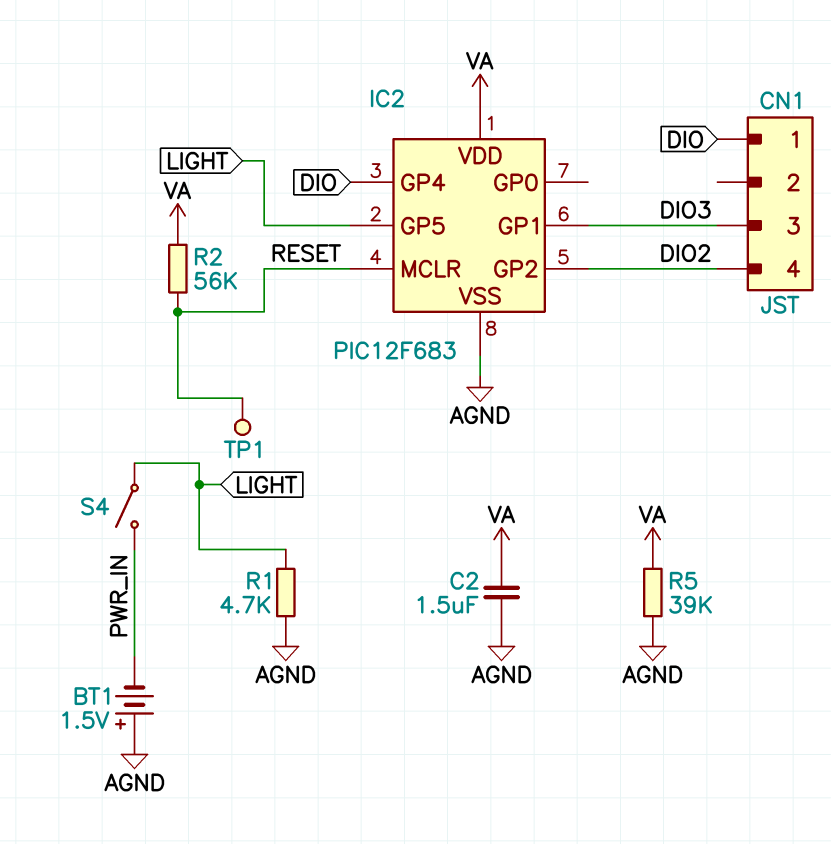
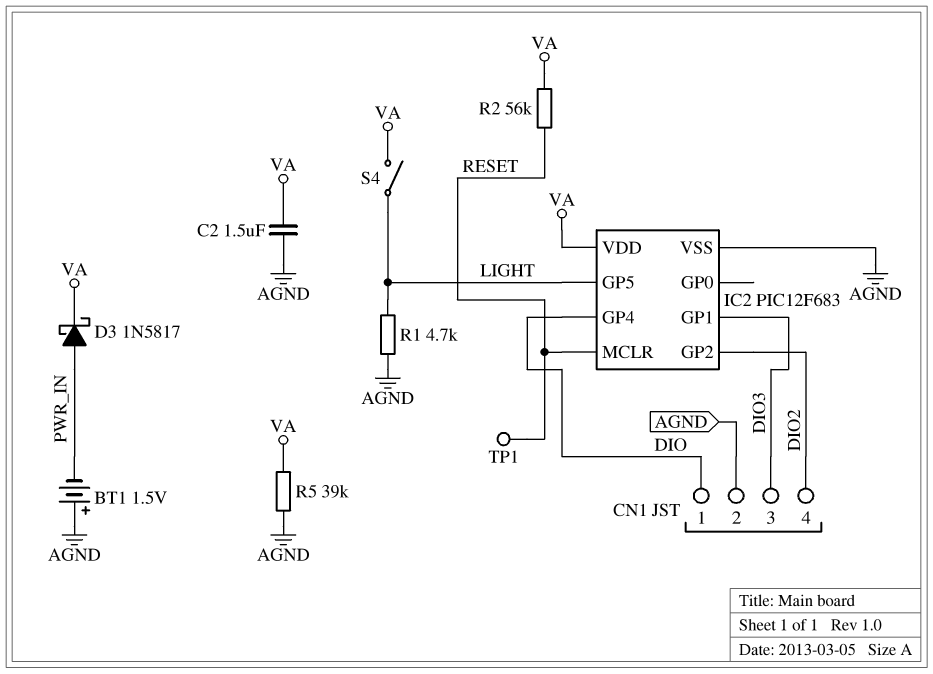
CN1 pin 2: none -> AGND
D3: none -> schottky 1N5817 (A PWR_IN, K VA)
S4: switch (LIGHT, PWR_IN) -> switch (LIGHT, VA)

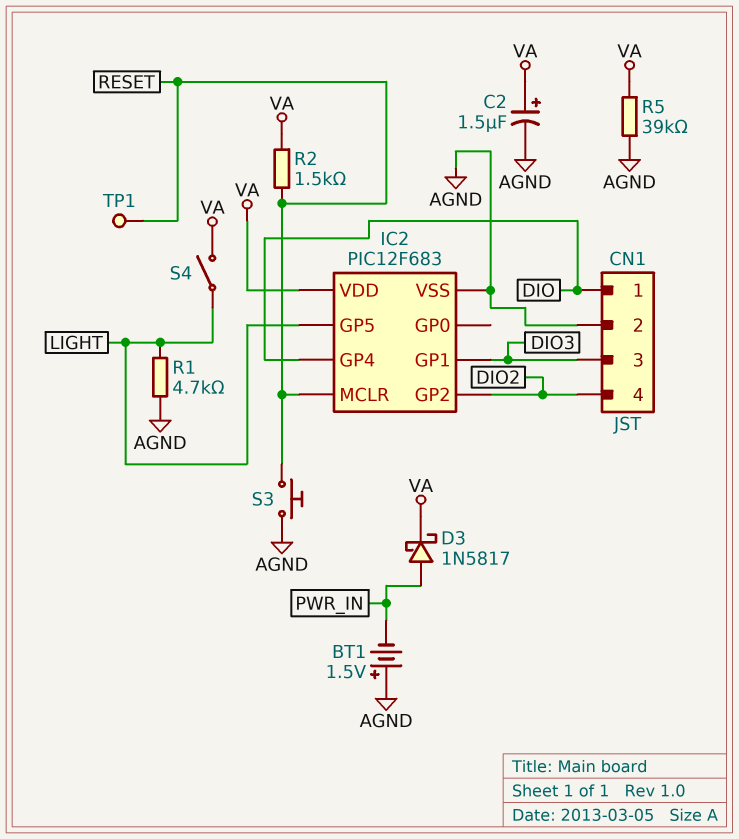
C2: 1.5uF (AGND, VA) -> 1.5uF (plus VA, minus AGND)
R2: 56k (RESET, VA) -> 1.5k (RESET, VA)
S3: none -> button (AGND, RESET)

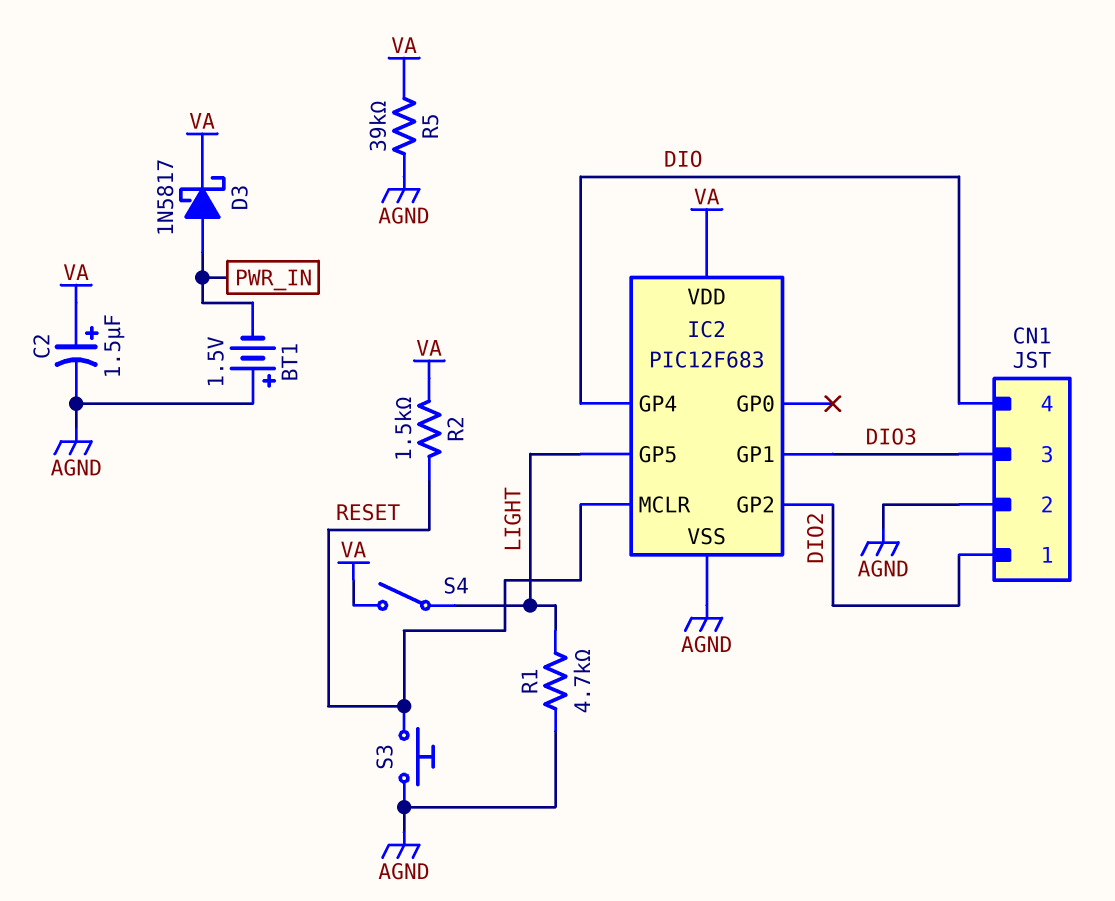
CN1 pin 1: DIO -> DIO2
CN1 pin 4: DIO2 -> DIO
TP1: test point (RESET) -> none

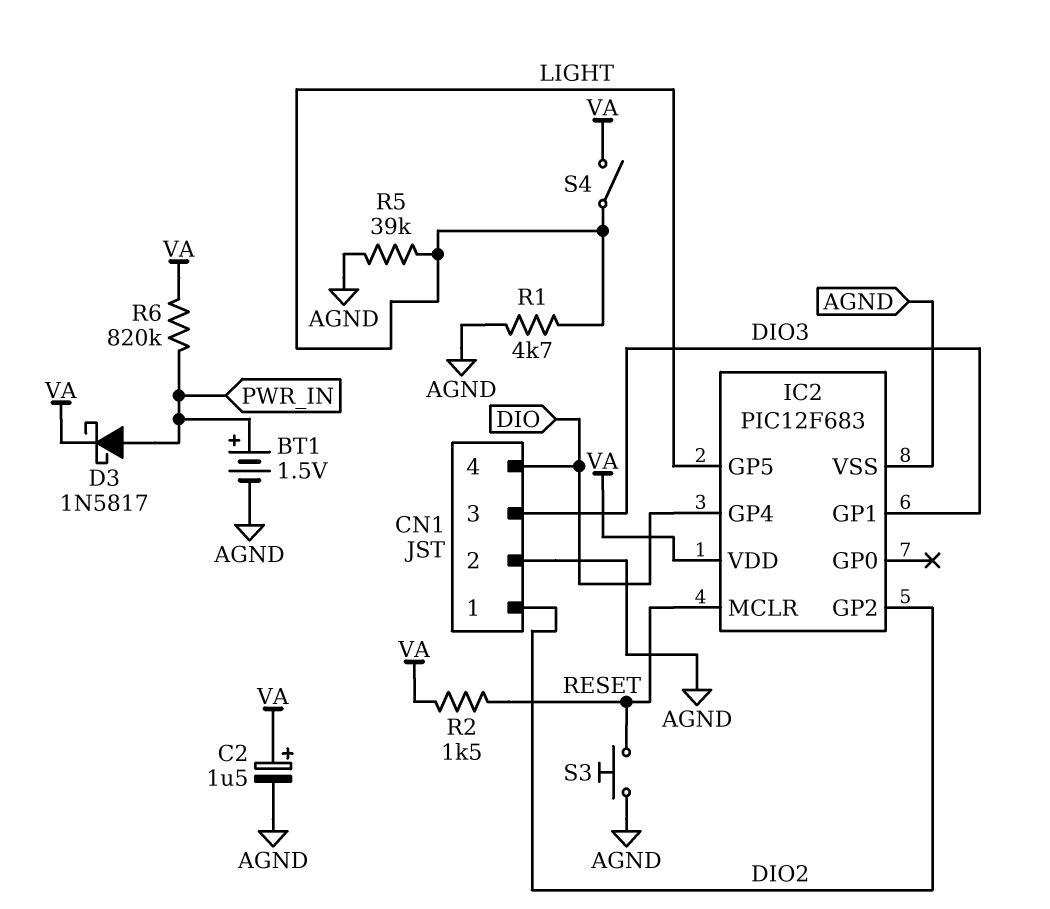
BT1: 1.5V (plus AGND, minus PWR_IN) -> 1.5V (plus PWR_IN, minus AGND)
R5: 39k (AGND, VA) -> 39k (AGND, LIGHT)
R6: none -> 820k (PWR_IN, VA)

